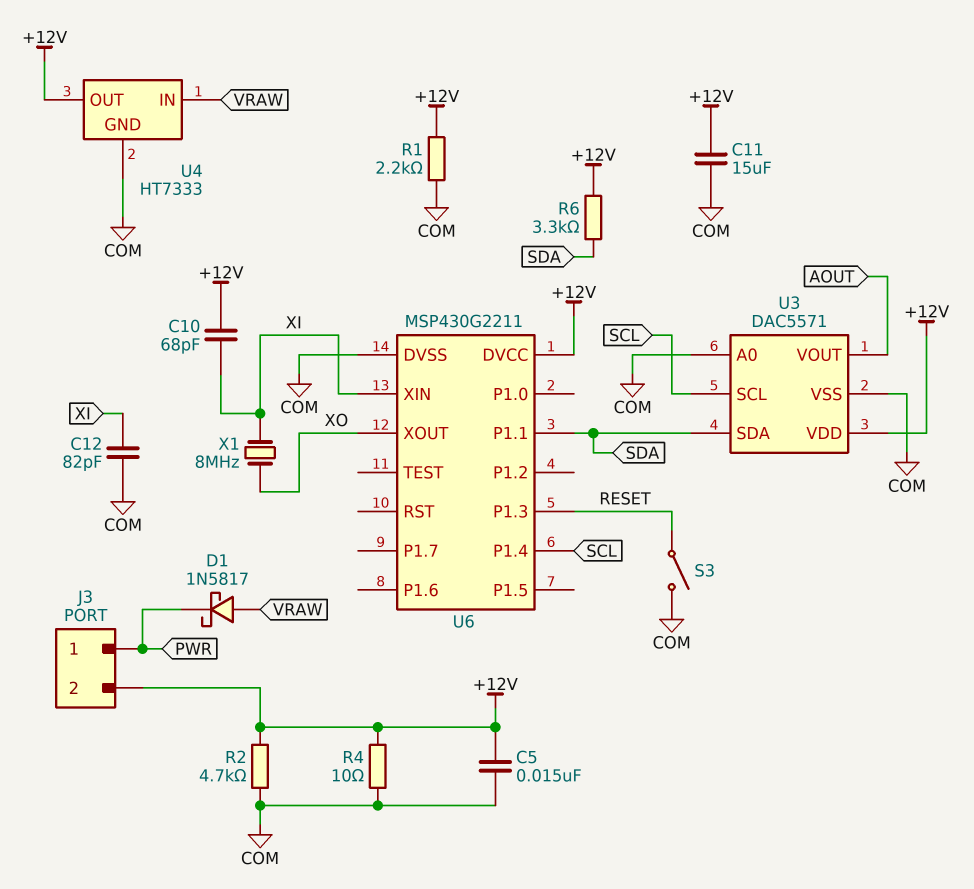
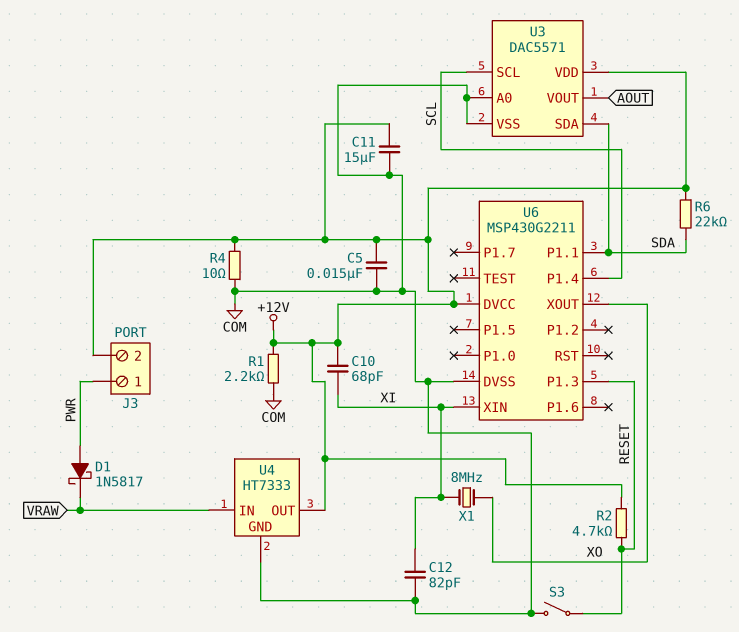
D1: schottky 1N5817 (A VRAW, K PWR) -> schottky 1N5817 (A PWR, K VRAW)
R2: 4.7k (+12V, COM) -> 4.7k (+12V, RESET)
R6: 3.3k (+12V, SDA) -> 22k (+12V, SDA)

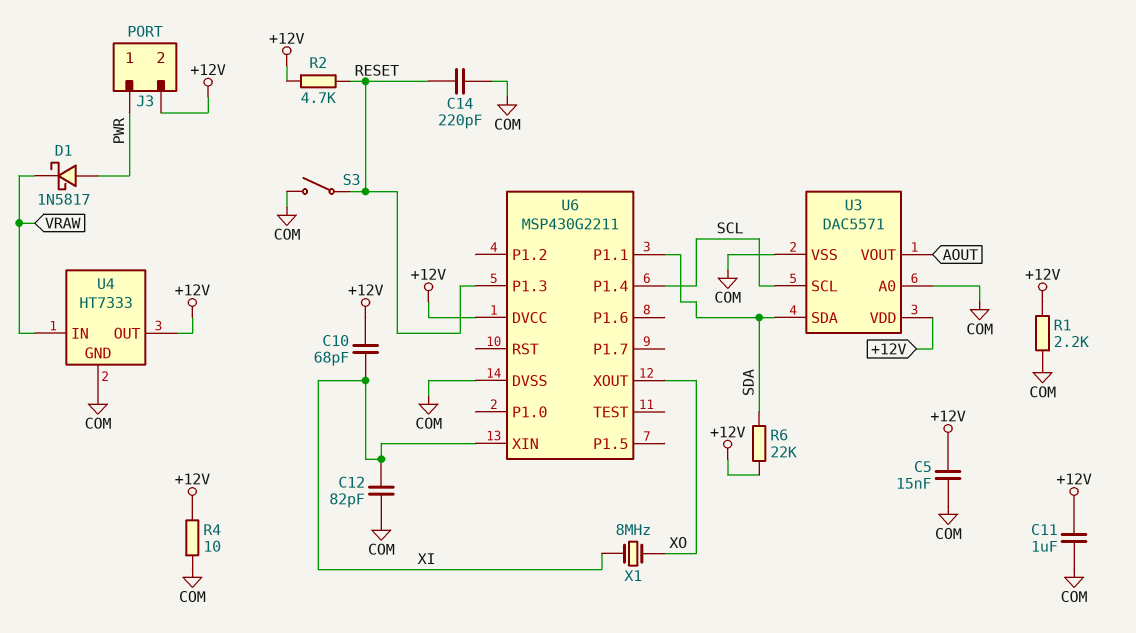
C11: 15uF (+12V, COM) -> 1uF (+12V, COM)
C14: none -> 220pF (COM, RESET)

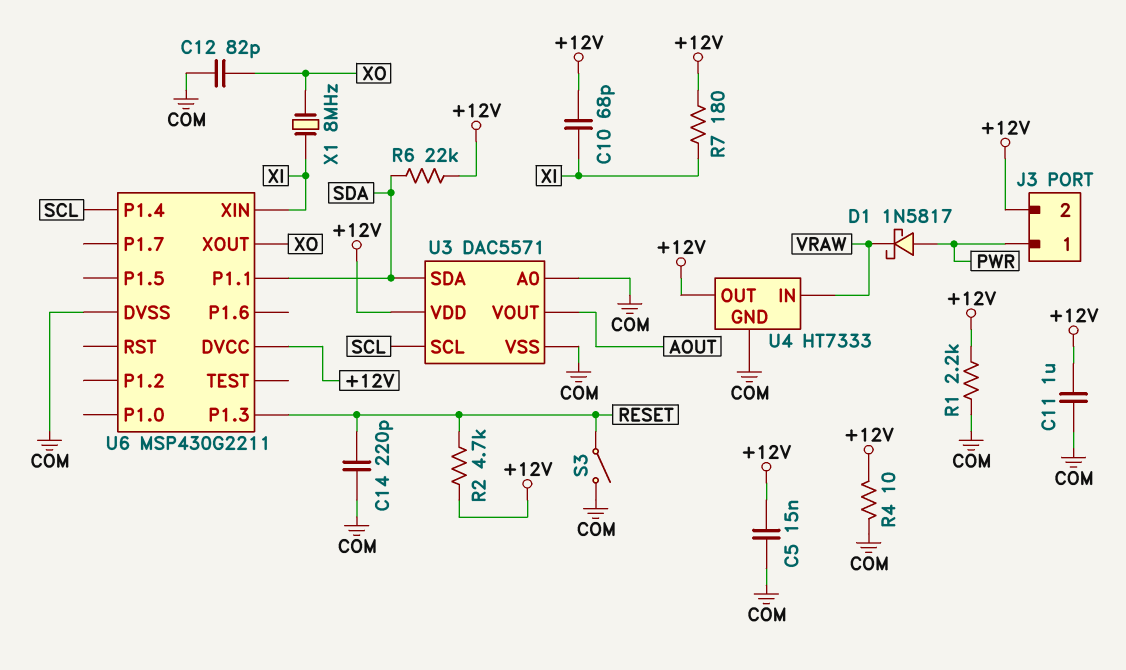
C12: 82pF (COM, XI) -> 82pF (COM, XO)
R7: none -> 180 (+12V, XI)

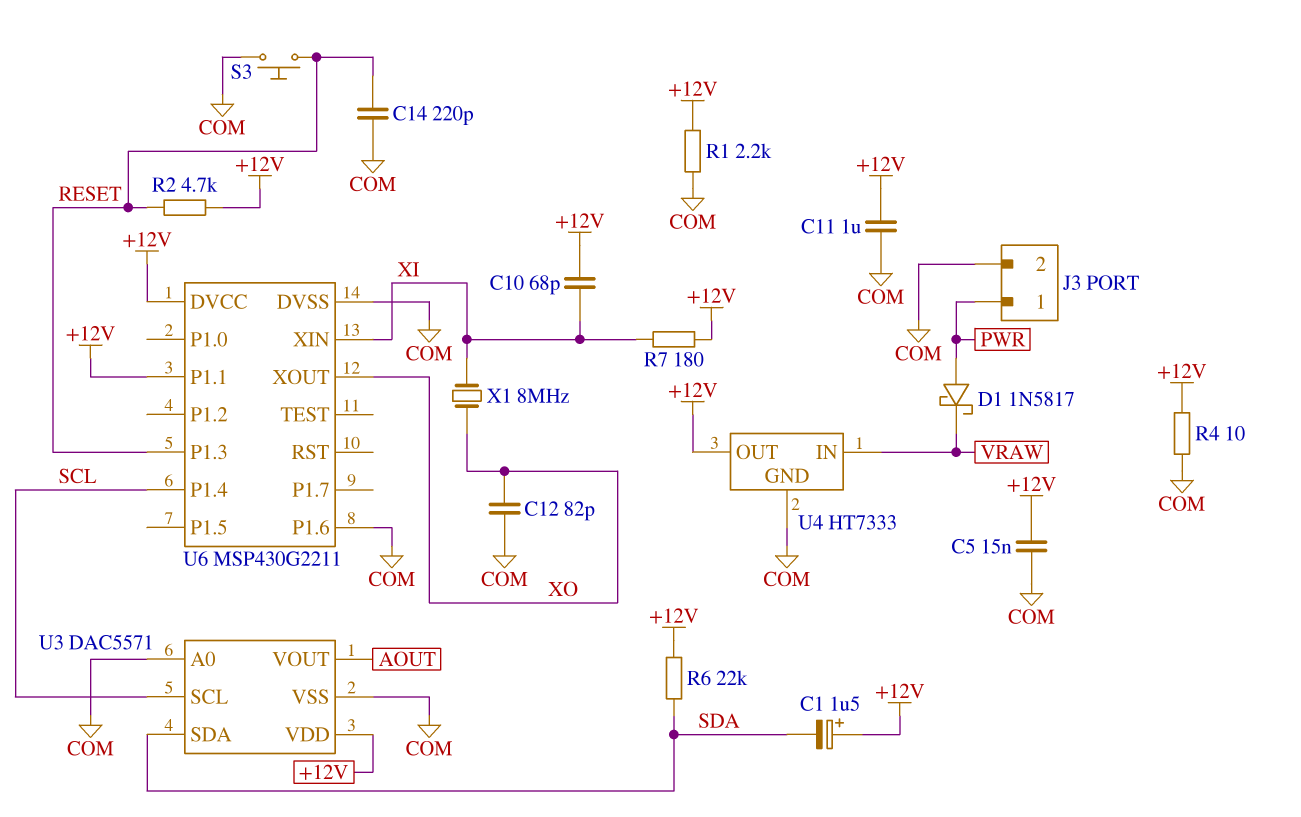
C1: none -> 1.5uF (plus +12V, minus SDA)
J3 pin 2: +12V -> COM
S3: switch (COM, RESET) -> button (COM, RESET)
U6 pin P1.1: SDA -> +12V
U6 pin P1.6: none -> COM

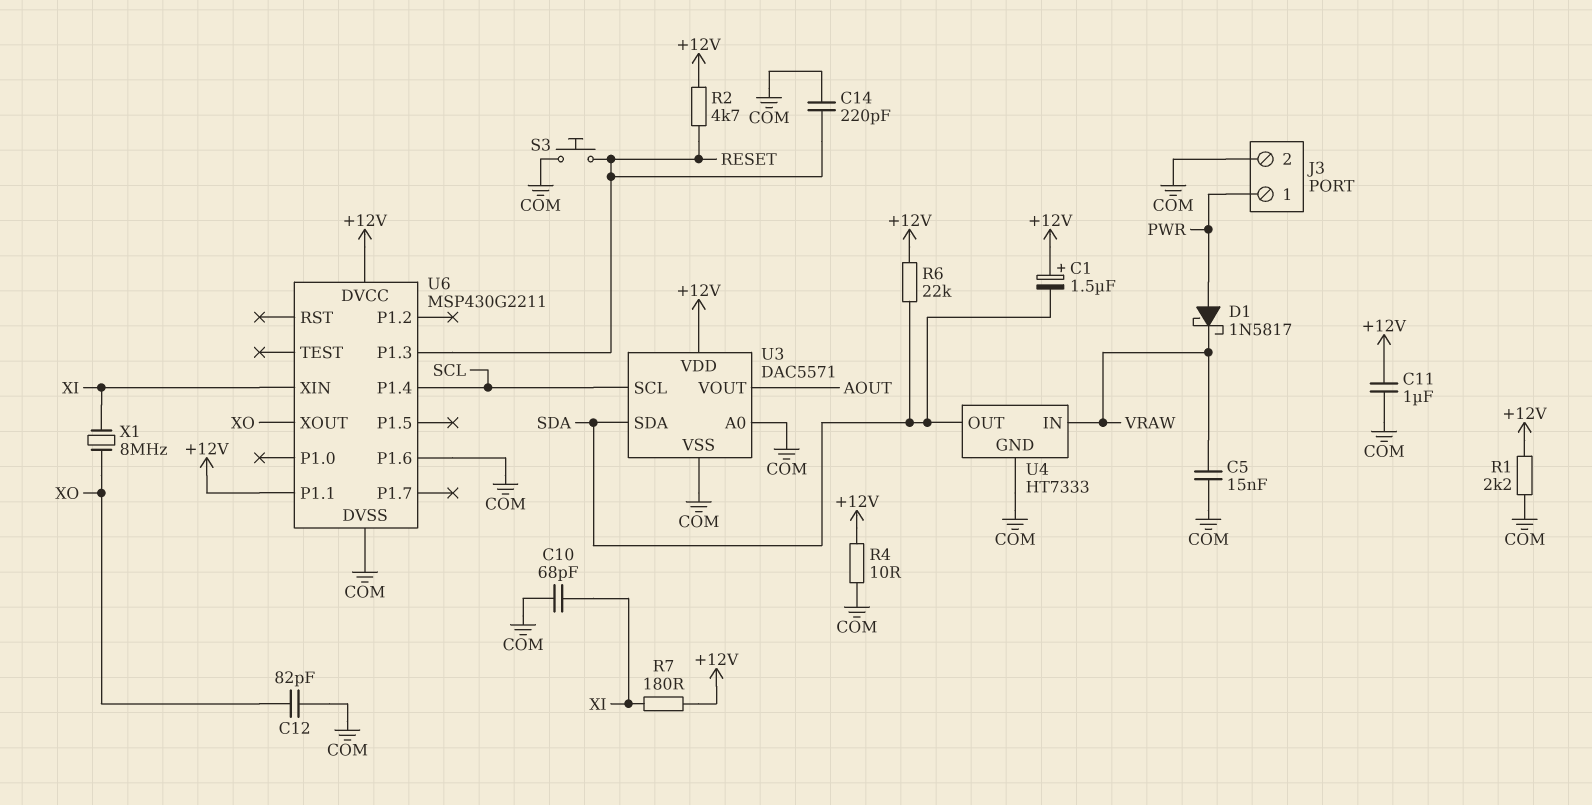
C5: 15nF (+12V, COM) -> 15nF (COM, VRAW)
C10: 68pF (+12V, XI) -> 68pF (COM, XI)
U4 pin OUT: +12V -> SDA

